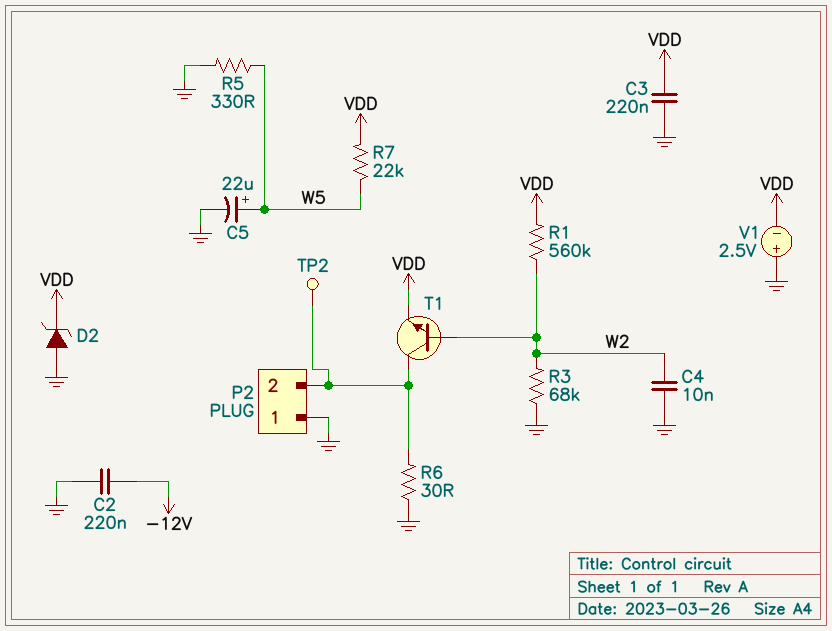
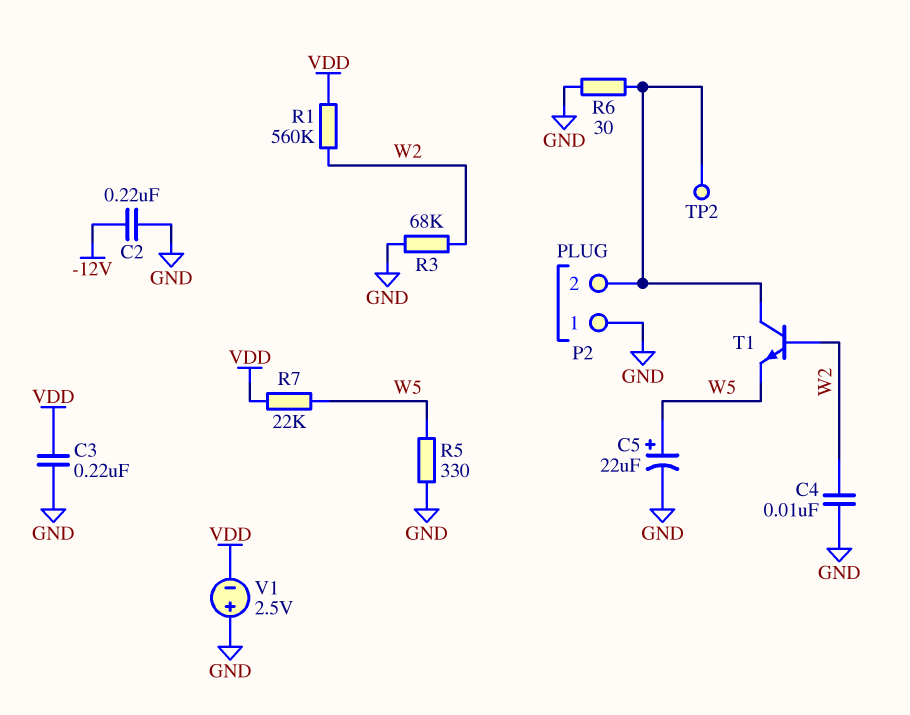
D2: zener (A GND, K VDD) -> none
T1: NPN (B W2, C P2/2, E VDD) -> NPN (B W2, C P2/2, E W5)

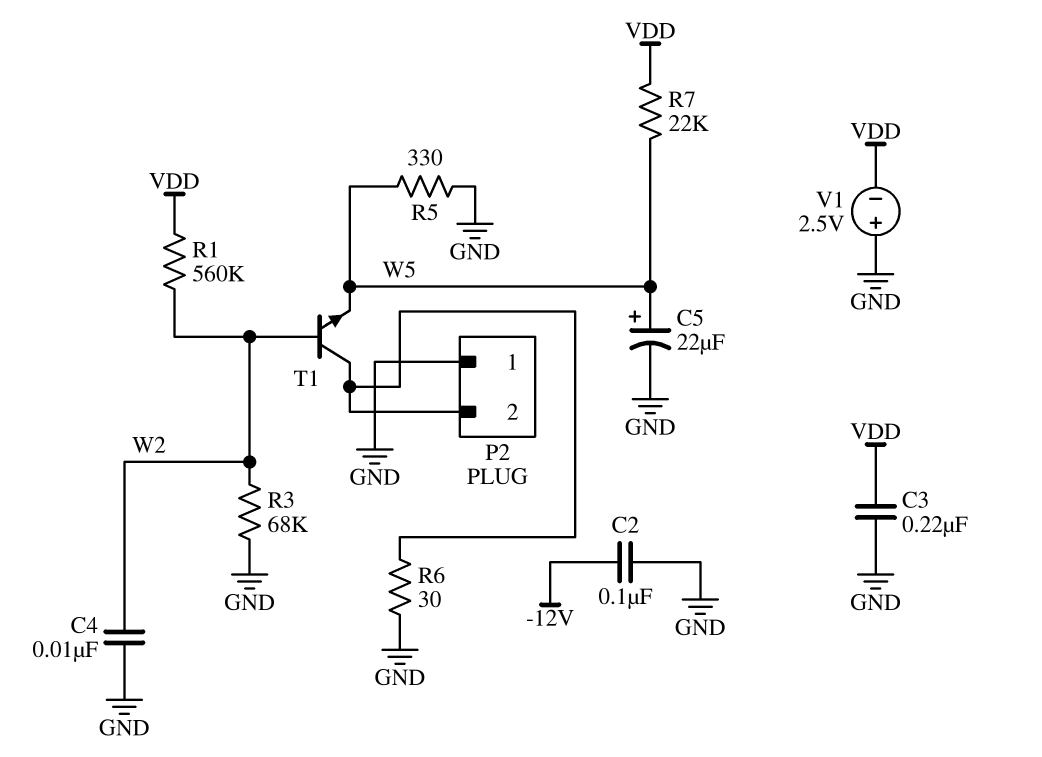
C2: 220nF (-12V, GND) -> 100nF (-12V, GND)
TP2: test point (P2/2) -> none

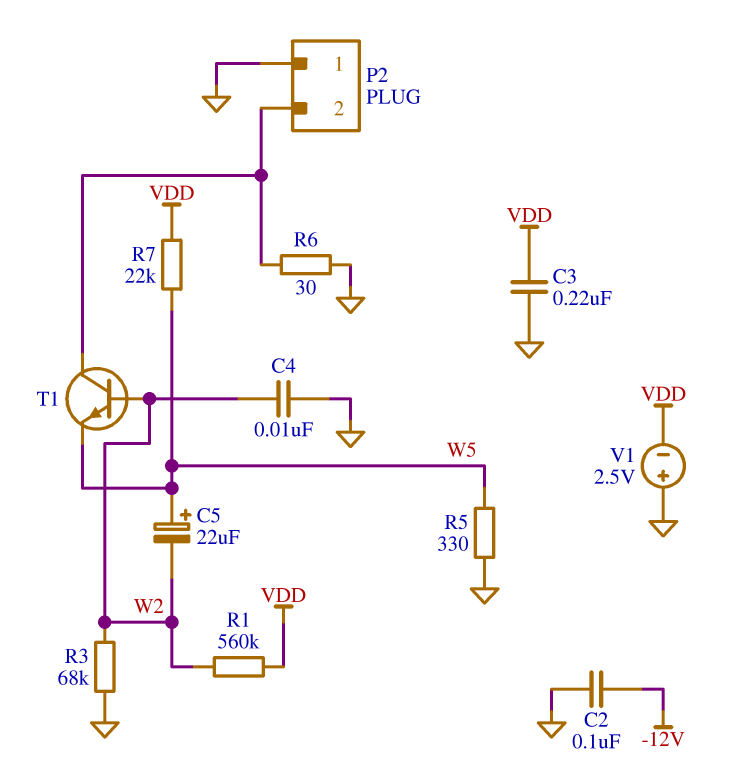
C5: 22uF (plus W5, minus GND) -> 22uF (plus W5, minus W2)

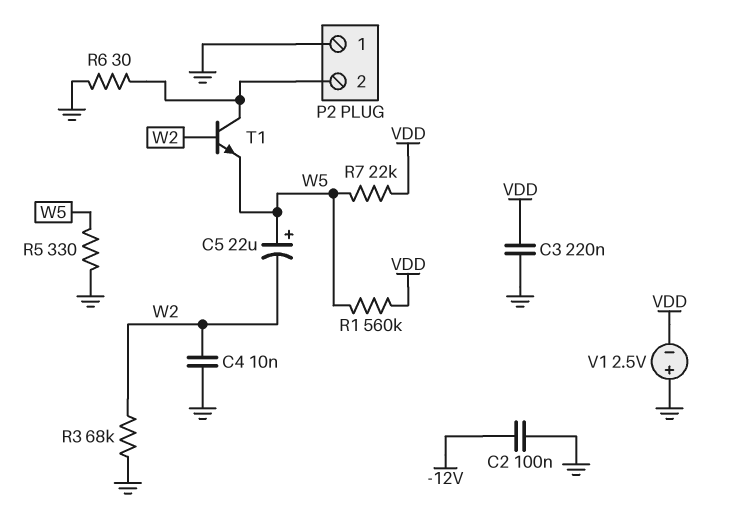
R1: 560k (VDD, W2) -> 560k (VDD, W5)

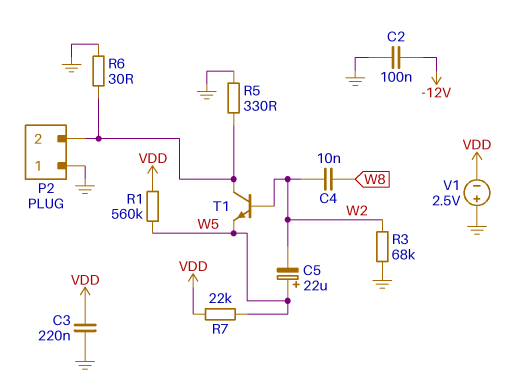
C4: 10nF (GND, W2) -> 10nF (W2, W8)
R5: 330 (GND, W5) -> 330 (GND, P2/2)

